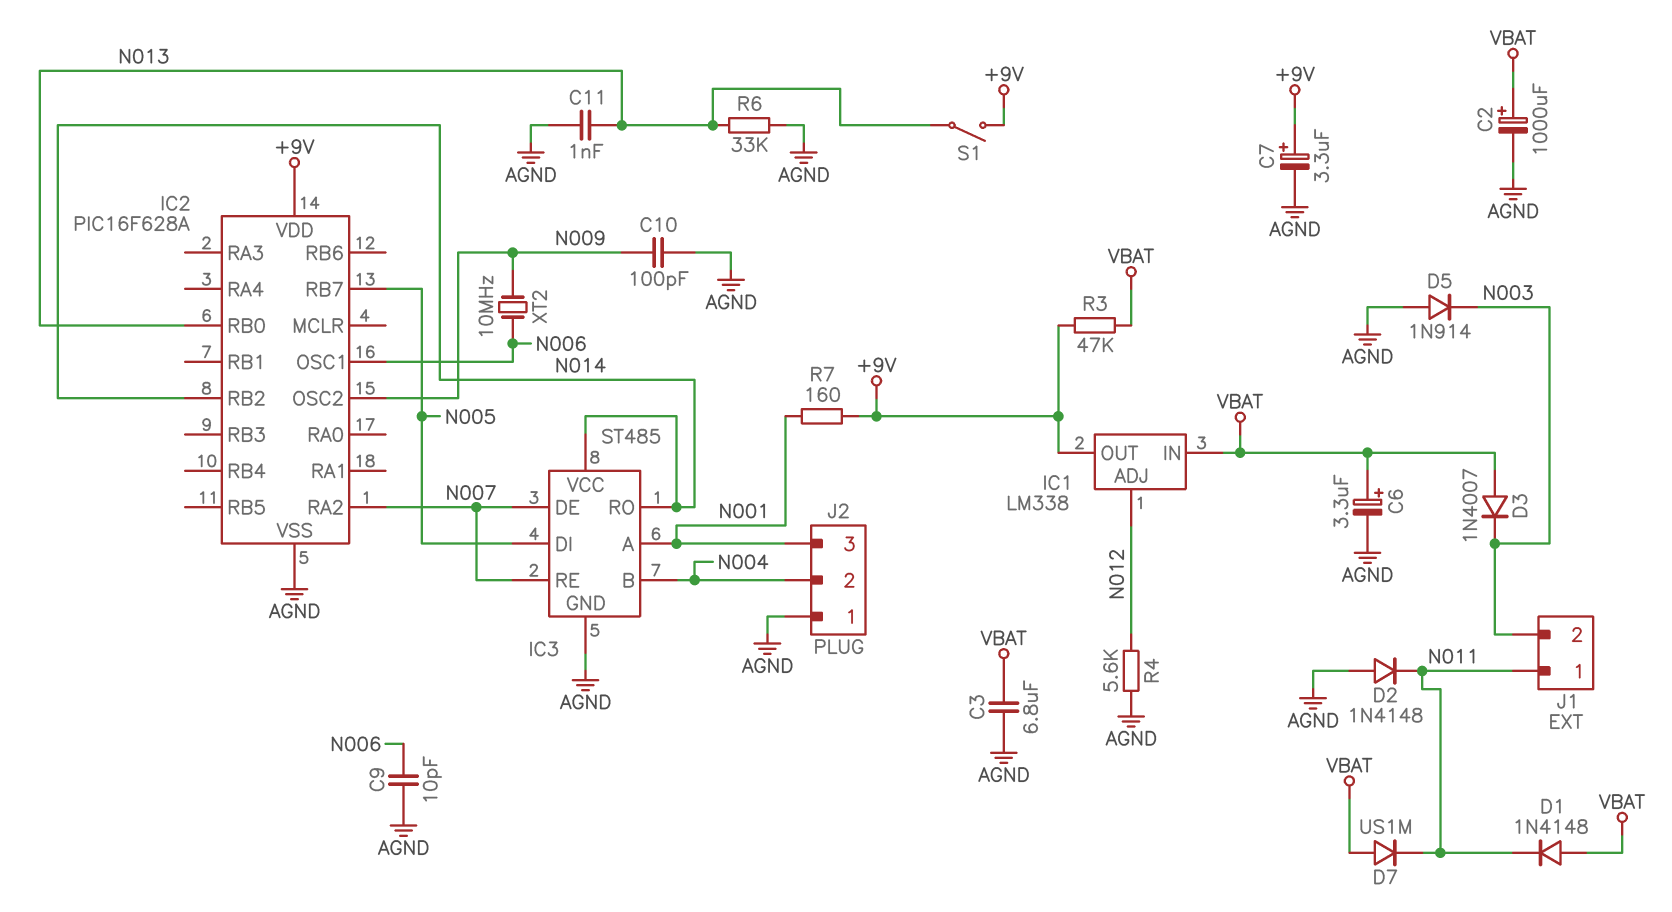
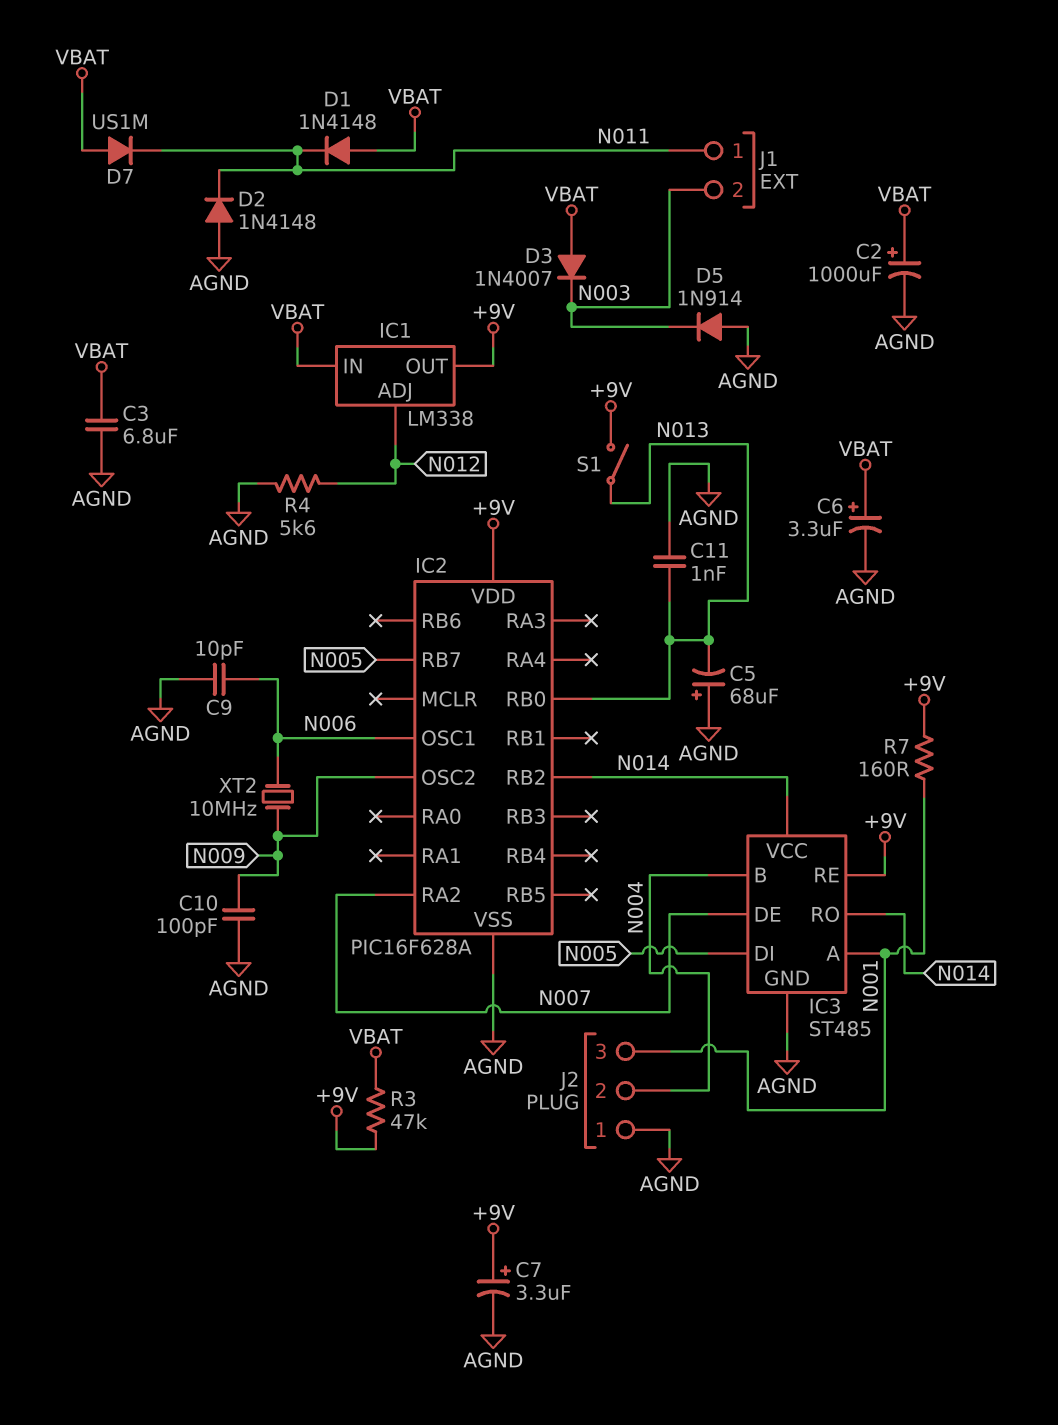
C5: none -> 68uF (plus AGND, minus N013)
IC3 pin RE: N007 -> +9V
R6: 33k (AGND, N013) -> none

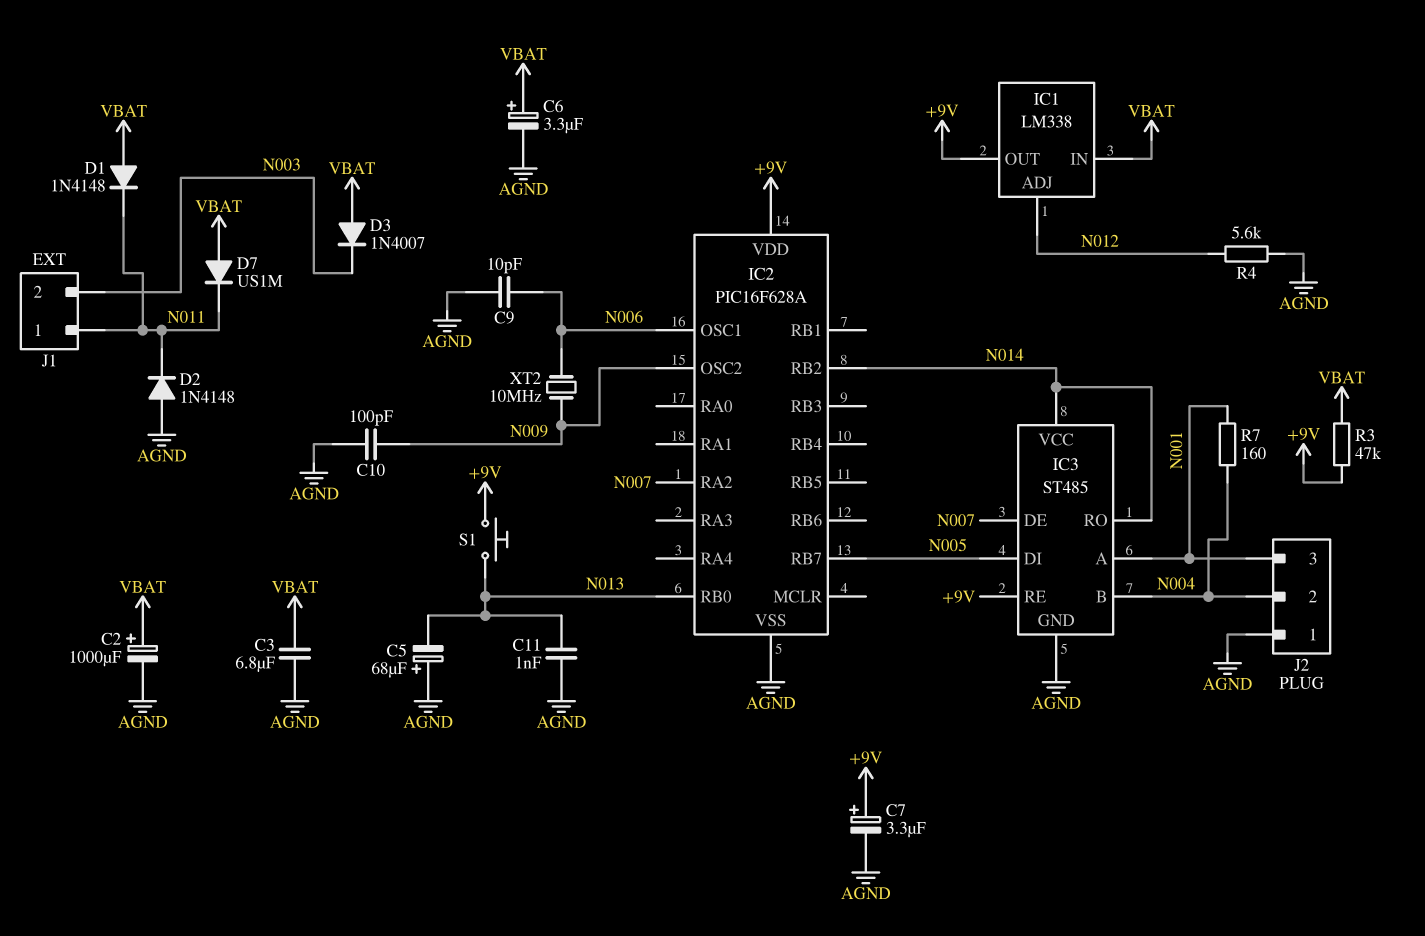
D5: diode 1N914 (A AGND, K N003) -> none
R7: 160 (+9V, N001) -> 160 (N001, N004)
S1: switch (+9V, N013) -> button (+9V, N013)

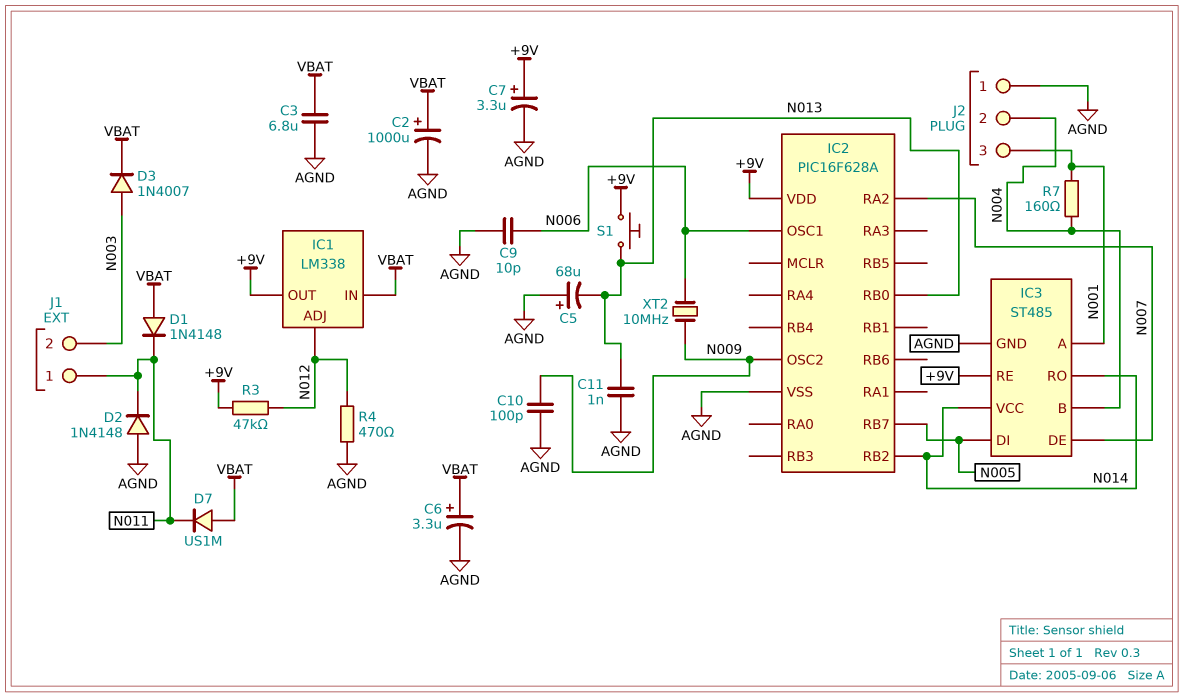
D3: diode 1N4007 (A VBAT, K N003) -> diode 1N4007 (A N003, K VBAT)
R3: 47k (+9V, VBAT) -> 47k (+9V, N012)
R4: 5.6k (AGND, N012) -> 470 (AGND, N012)

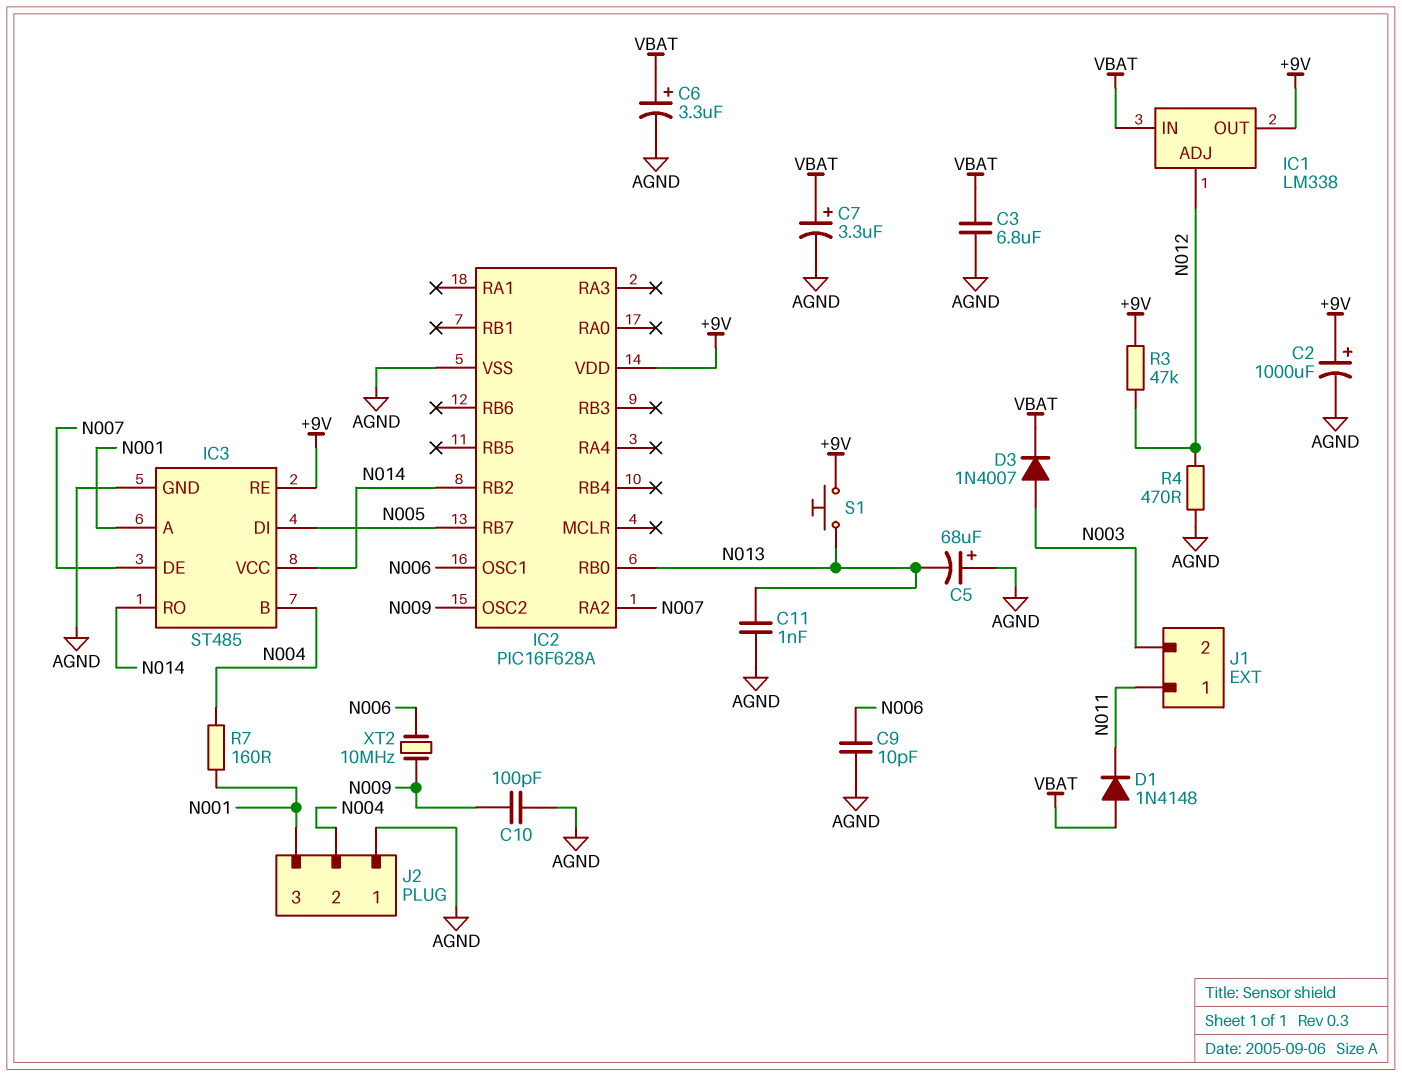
C2: 1000uF (plus VBAT, minus AGND) -> 1000uF (plus +9V, minus AGND)
C7: 3.3uF (plus +9V, minus AGND) -> 3.3uF (plus VBAT, minus AGND)
D2: diode 1N4148 (A AGND, K N011) -> none
D7: diode US1M (A VBAT, K N011) -> none

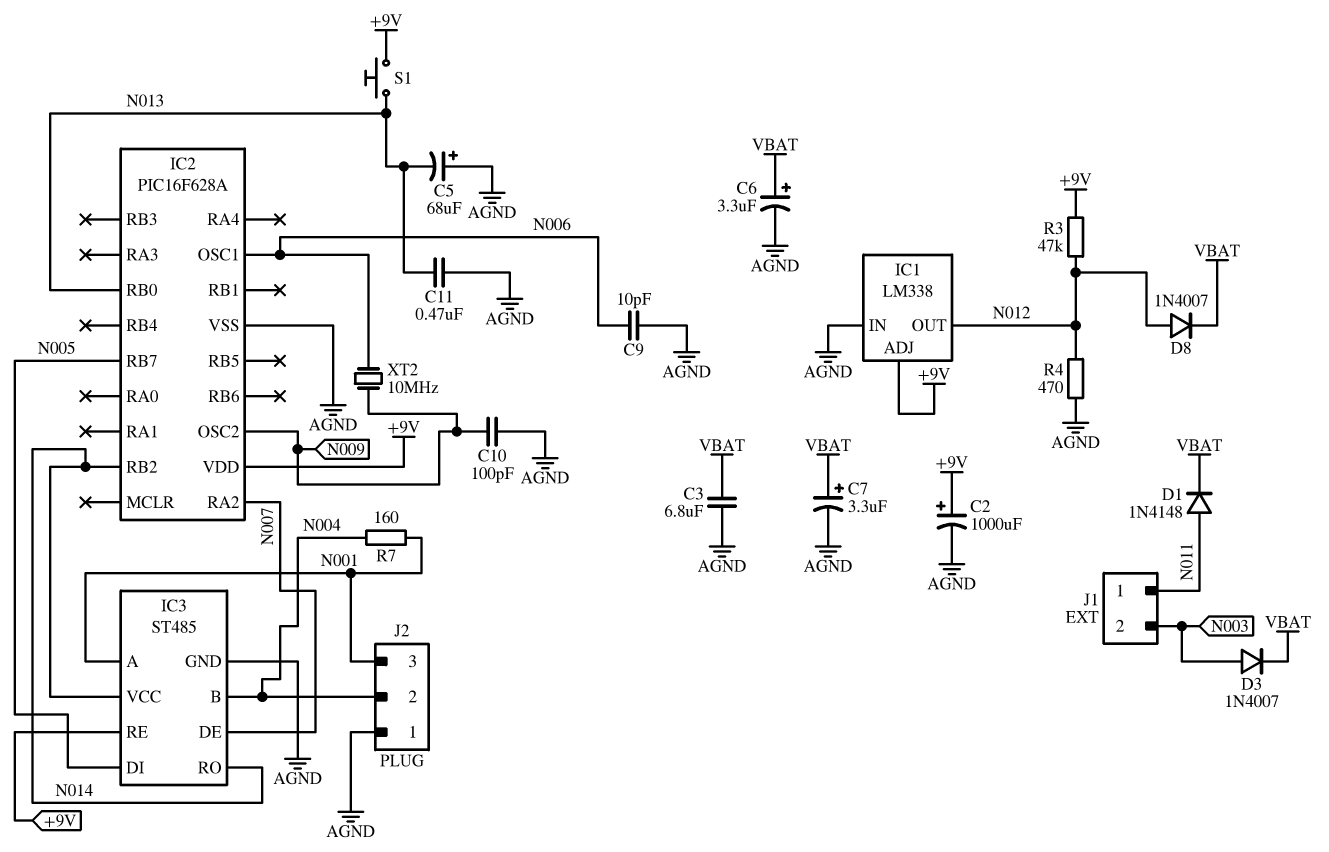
C11: 1nF (AGND, N013) -> 470nF (AGND, N013)
D1: diode 1N4148 (A VBAT, K N011) -> diode 1N4148 (A N011, K VBAT)
D8: none -> diode 1N4007 (A N012, K VBAT)
IC1 pin ADJ: N012 -> +9V
IC1 pin IN: VBAT -> AGND
IC1 pin OUT: +9V -> N012

